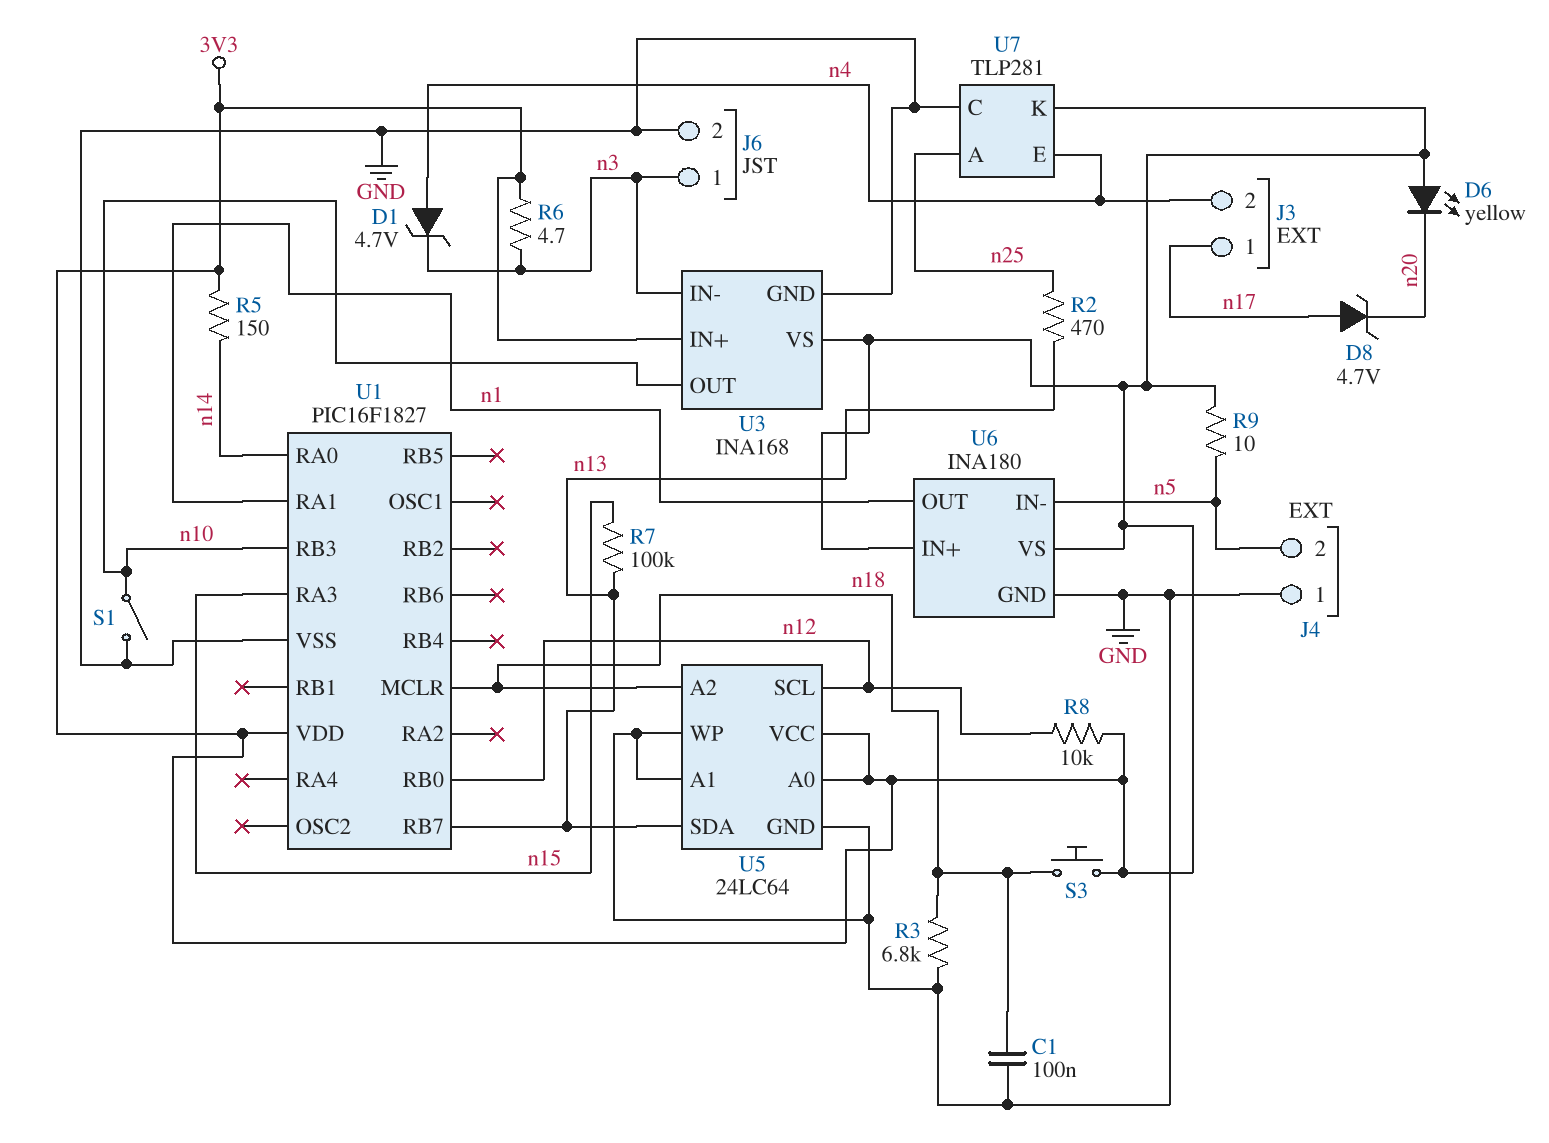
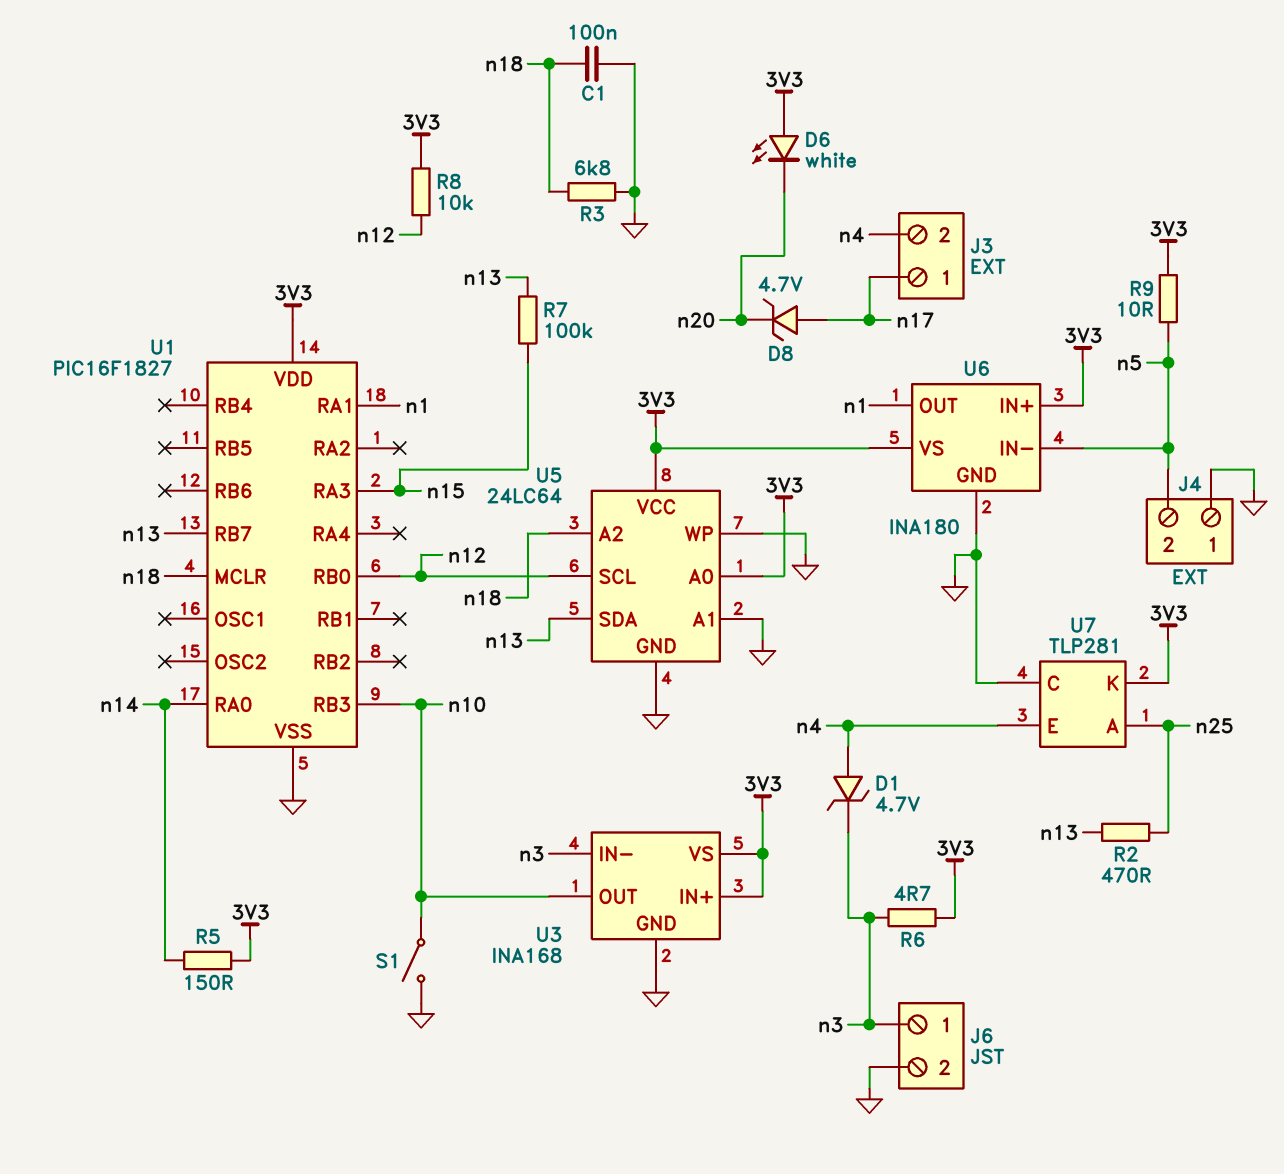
D6: LED yellow (A 3V3, K n20) -> LED white (A 3V3, K n20)
S3: button (3V3, n18) -> none

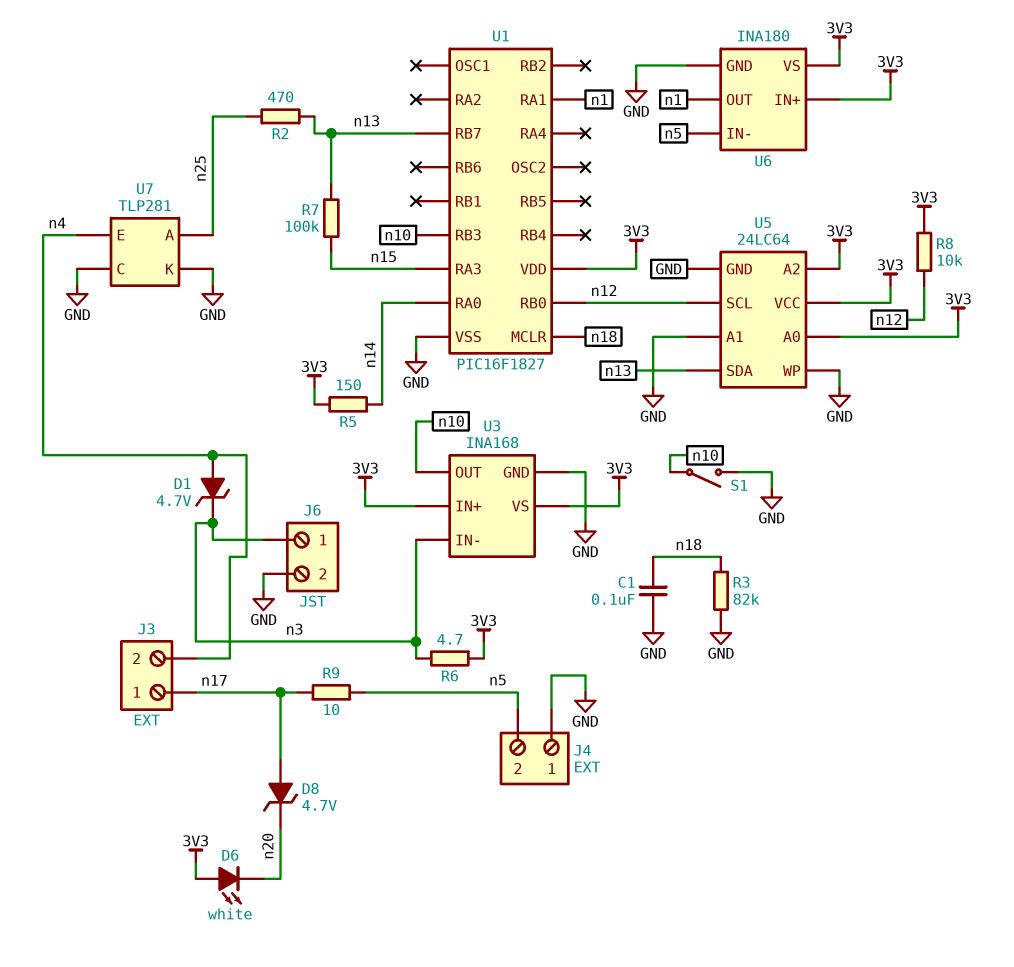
R3: 6.8k (GND, n18) -> 82k (GND, n18)
R9: 10 (3V3, n5) -> 10 (n5, n17)
U5 pin A2: n18 -> 3V3
U7 pin K: 3V3 -> GND

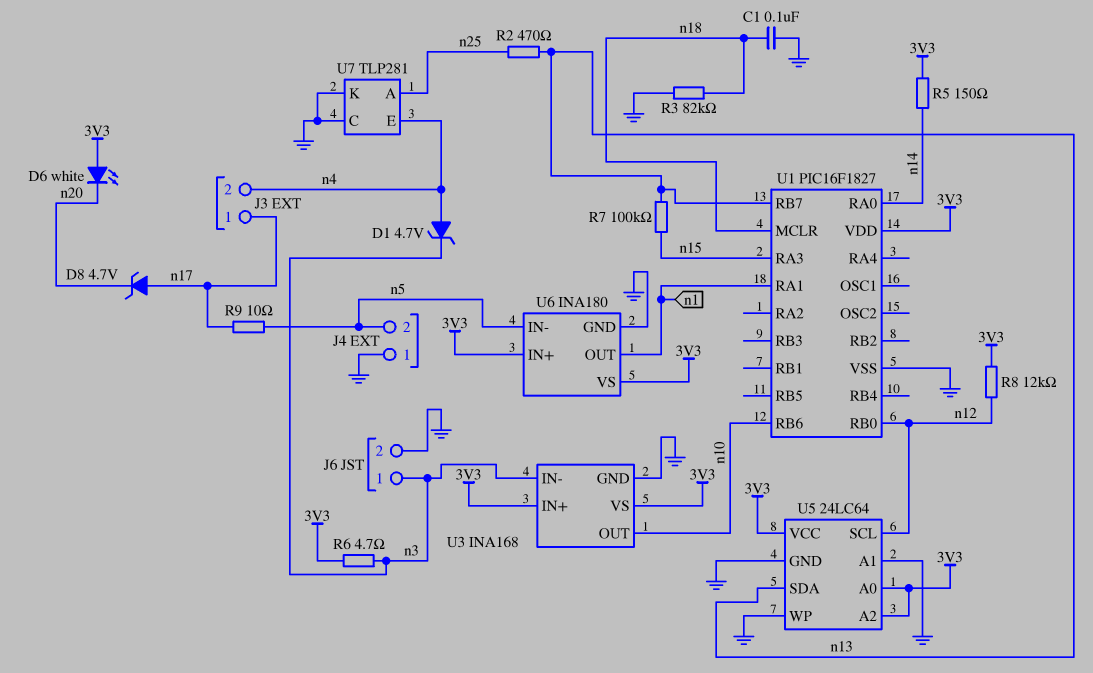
R8: 10k (3V3, n12) -> 12k (3V3, n12)
S1: switch (GND, n10) -> none
U1 pin RB3: n10 -> none
U1 pin RB6: none -> n10

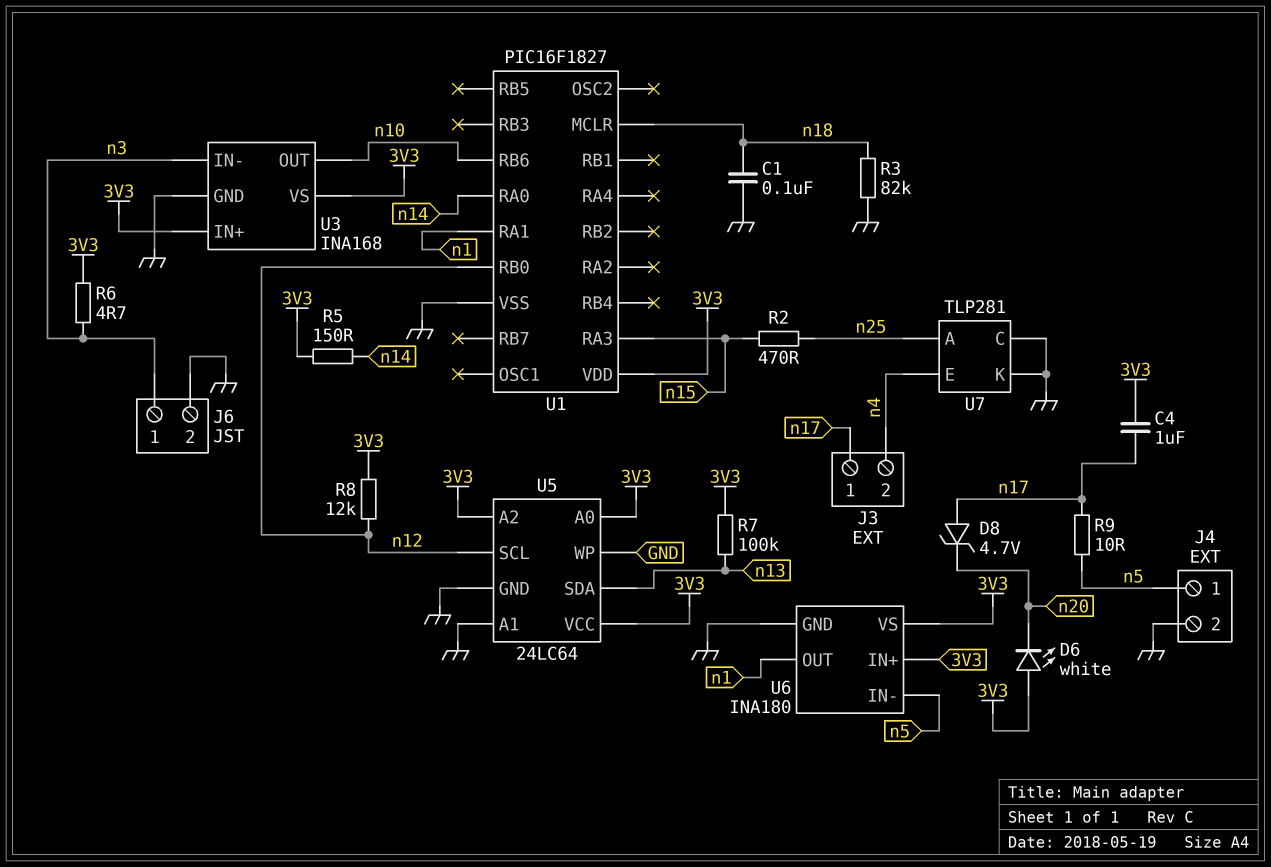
C4: none -> 1uF (3V3, n17)
D1: zener 4.7V (A n4, K n3) -> none
J4 pin 1: GND -> n5
J4 pin 2: n5 -> GND
R2: 470 (n13, n25) -> 470 (n15, n25)
R7: 100k (n13, n15) -> 100k (3V3, n13)
U1 pin RB7: n13 -> none

